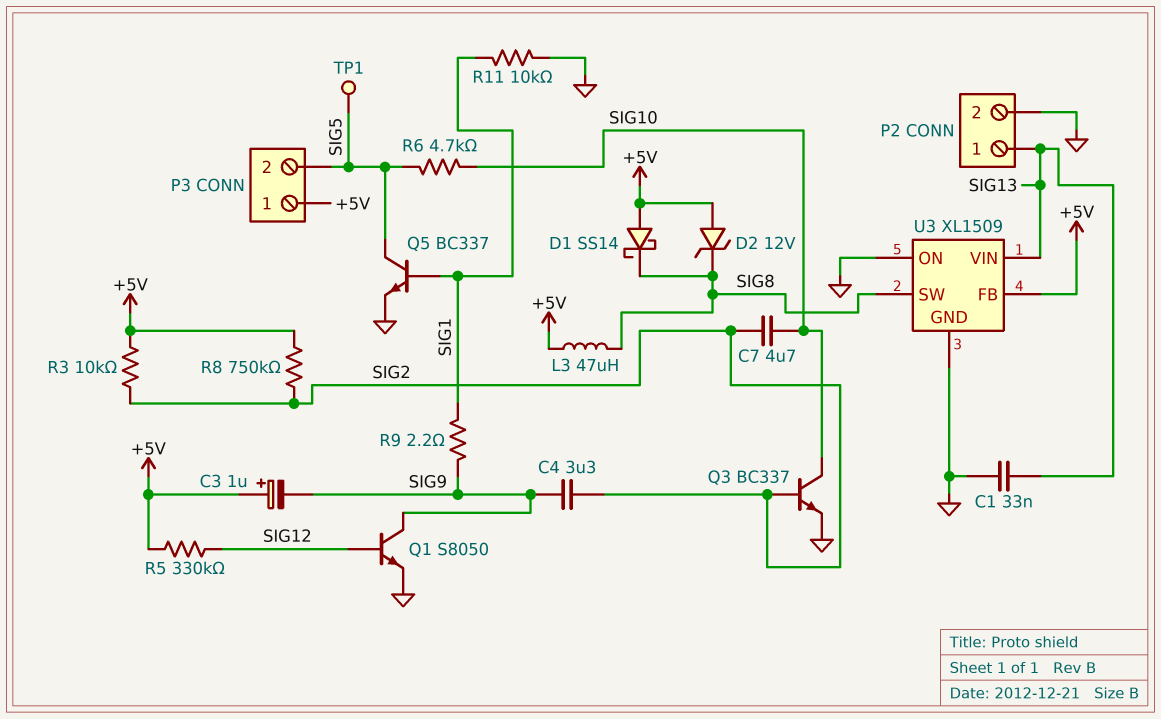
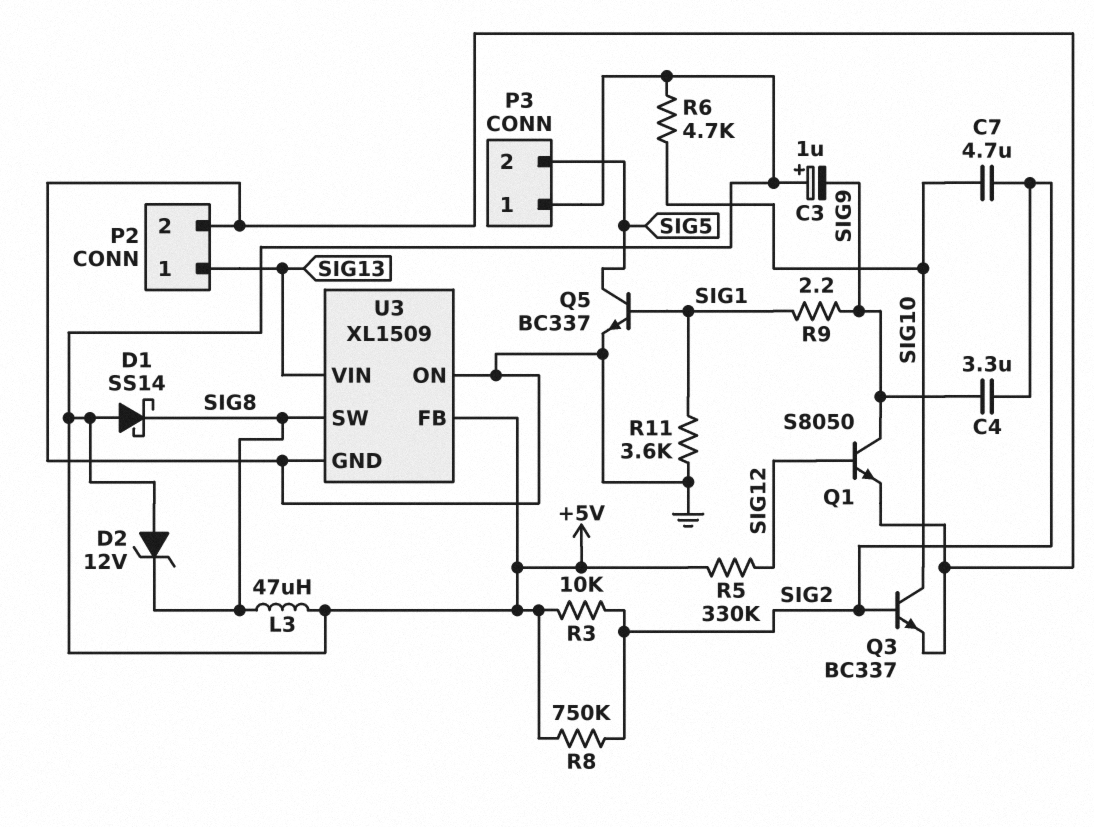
C1: 33nF (GND, SIG13) -> none
R6: 4.7k (SIG5, SIG10) -> 4.7k (+5V, SIG10)
R11: 10k (GND, SIG1) -> 3.6k (GND, SIG1)
TP1: test point (SIG5) -> none

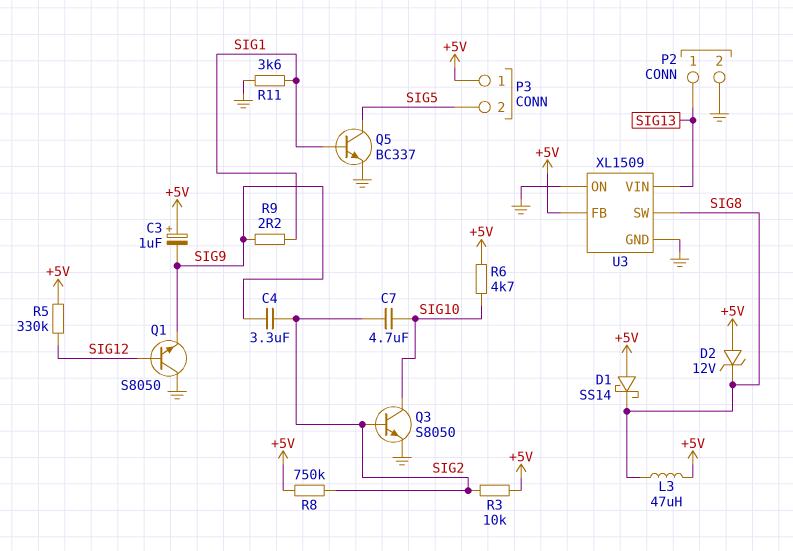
Q1: NPN S8050 (B SIG12, C SIG9, E GND) -> NPN S8050 (B SIG12, C GND, E SIG9)
Q3: NPN BC337 (B SIG2, C SIG10, E GND) -> NPN S8050 (B SIG2, C SIG10, E GND)

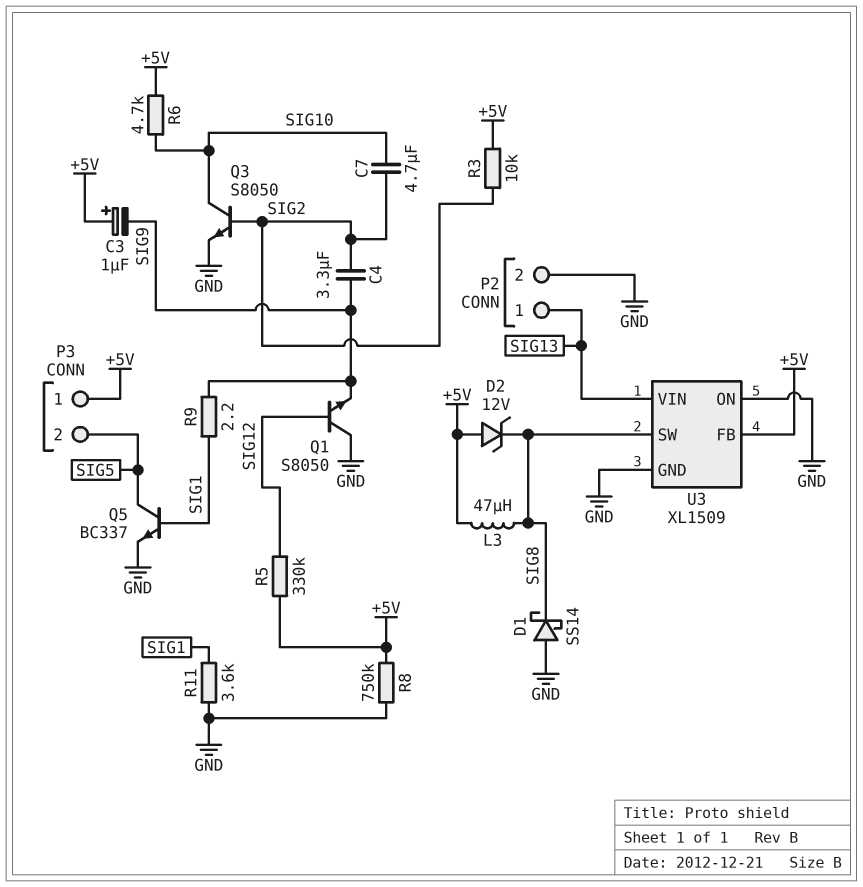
D1: schottky SS14 (A +5V, K SIG8) -> schottky SS14 (A GND, K SIG8)
R8: 750k (+5V, SIG2) -> 750k (+5V, GND)

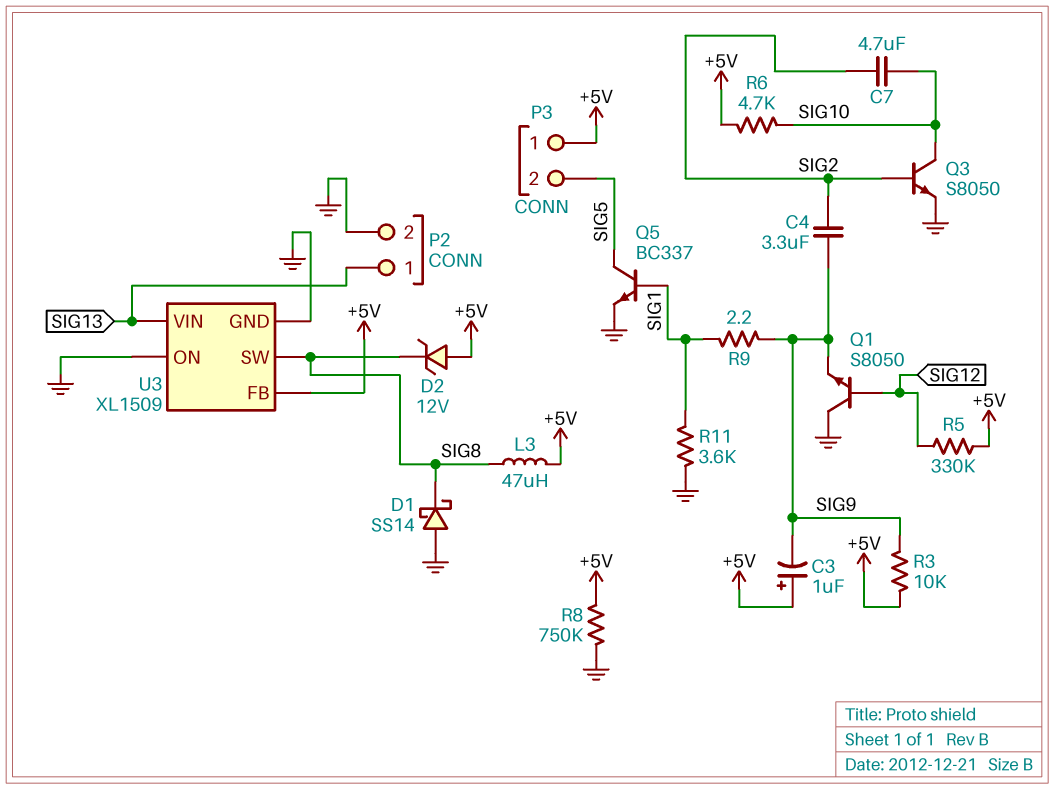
R3: 10k (+5V, SIG2) -> 10k (+5V, SIG9)

